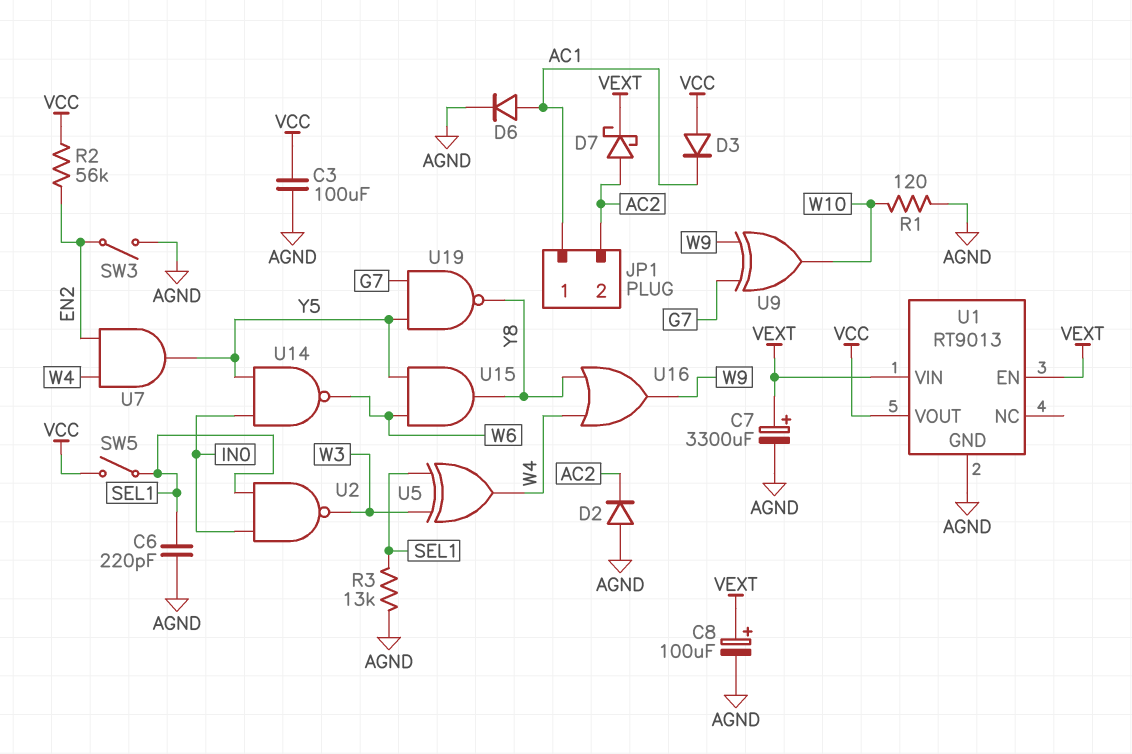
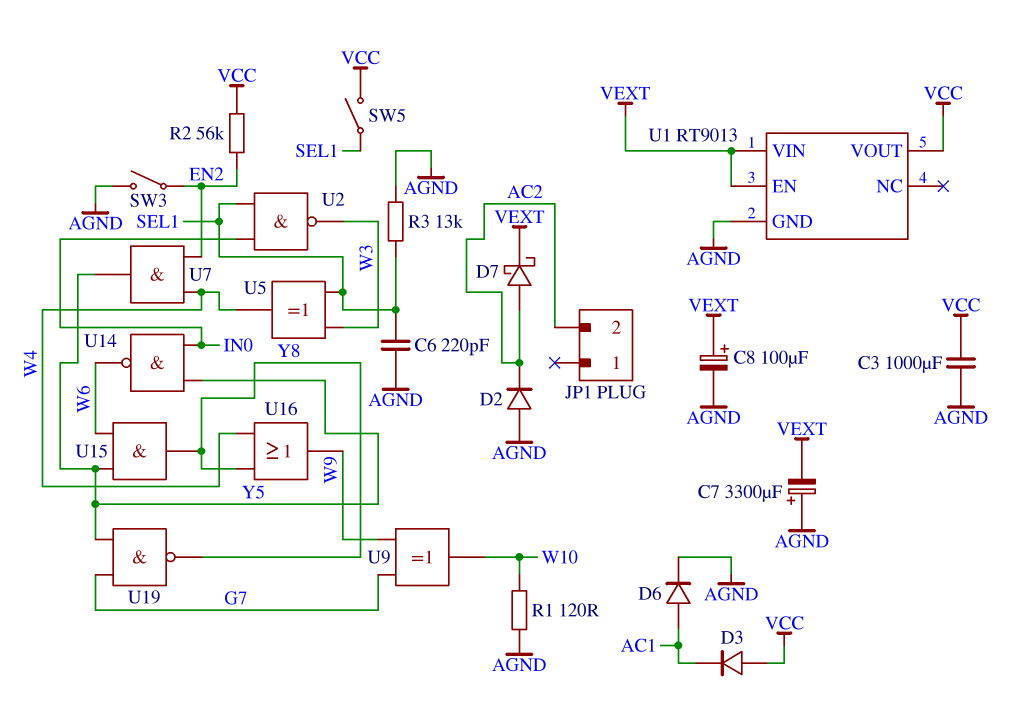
C3: 100uF (AGND, VCC) -> 1000uF (AGND, VCC)
C7: 3300uF (plus VEXT, minus AGND) -> 3300uF (plus AGND, minus VEXT)
JP1 pin 1: AC1 -> none

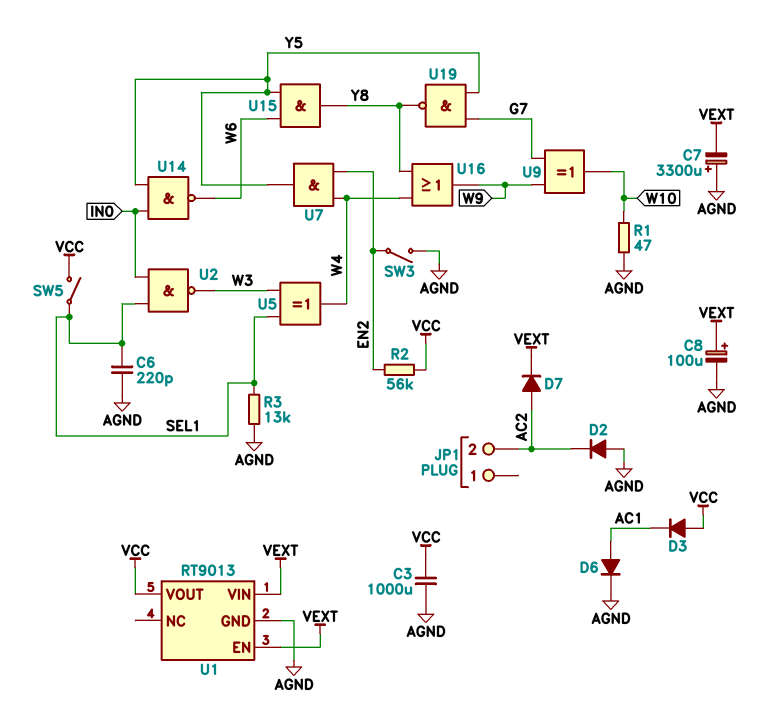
D7: schottky (A AC2, K VEXT) -> diode (A AC2, K VEXT)
R1: 120 (AGND, W10) -> 47 (AGND, W10)

